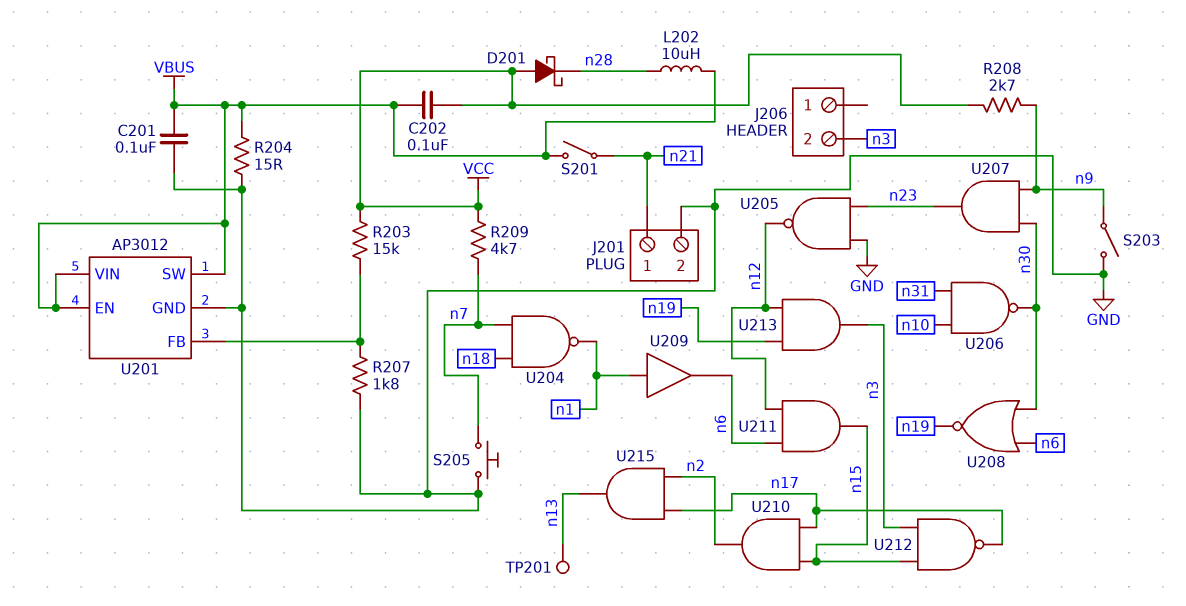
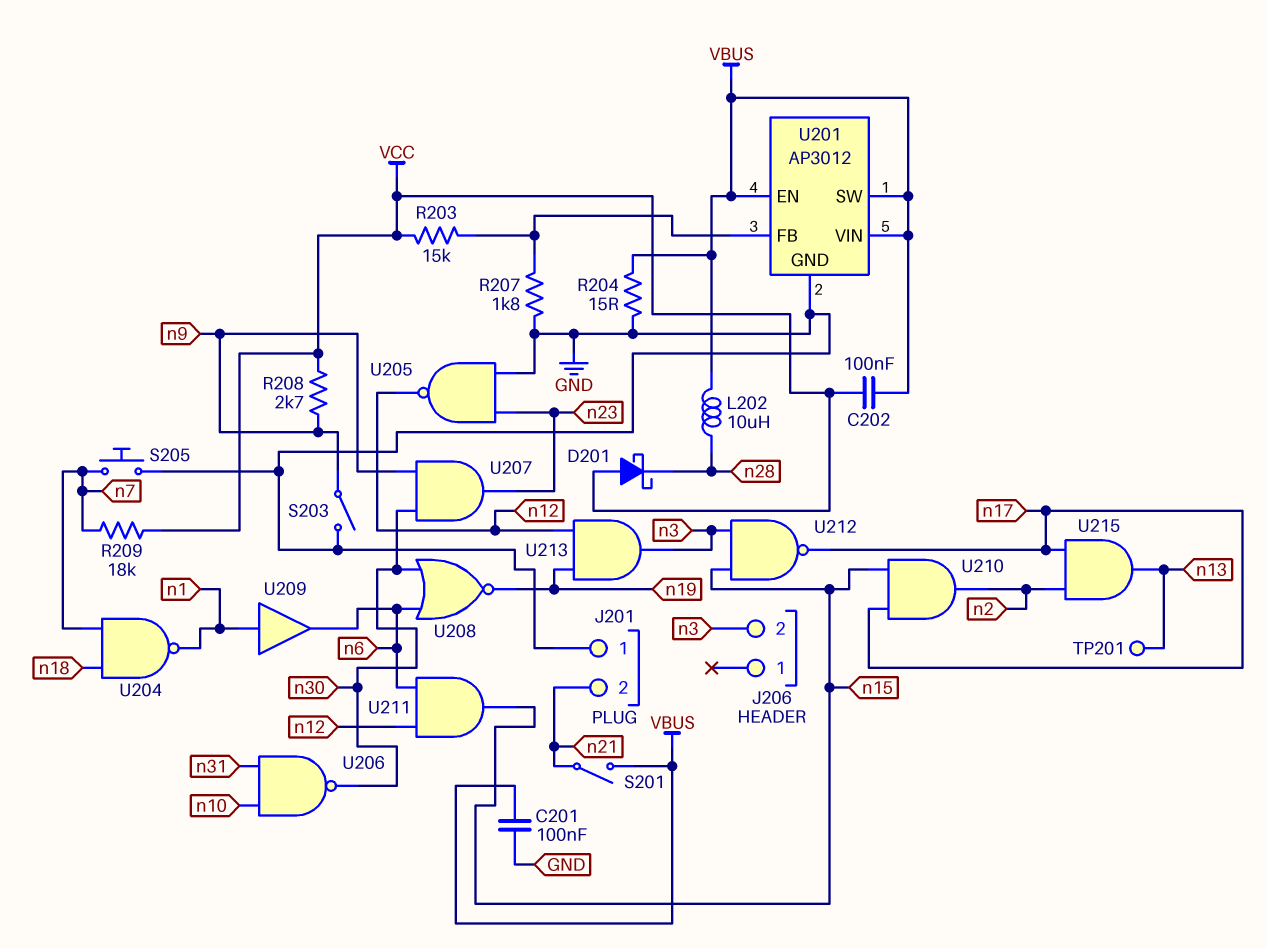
J201 pin 1: n21 -> GND
J201 pin 2: GND -> n21
R209: 4.7k (VCC, n7) -> 18k (VCC, n7)

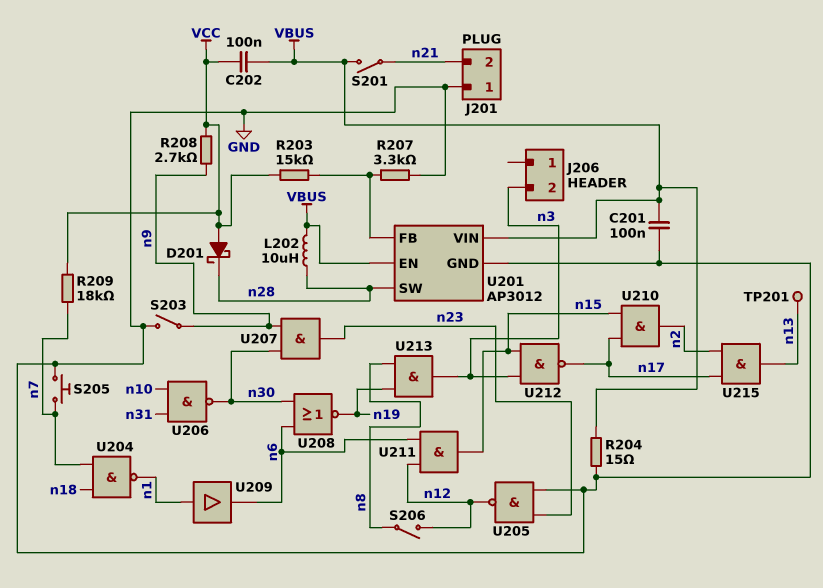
R207: 1.8k (GND, U201/FB) -> 3.3k (GND, U201/FB)
S206: none -> switch (n8, n12)
U201 pin SW: VBUS -> n28
U213: AND (in n12, in n19, out n3) -> AND (in n8, in n19, out n3)

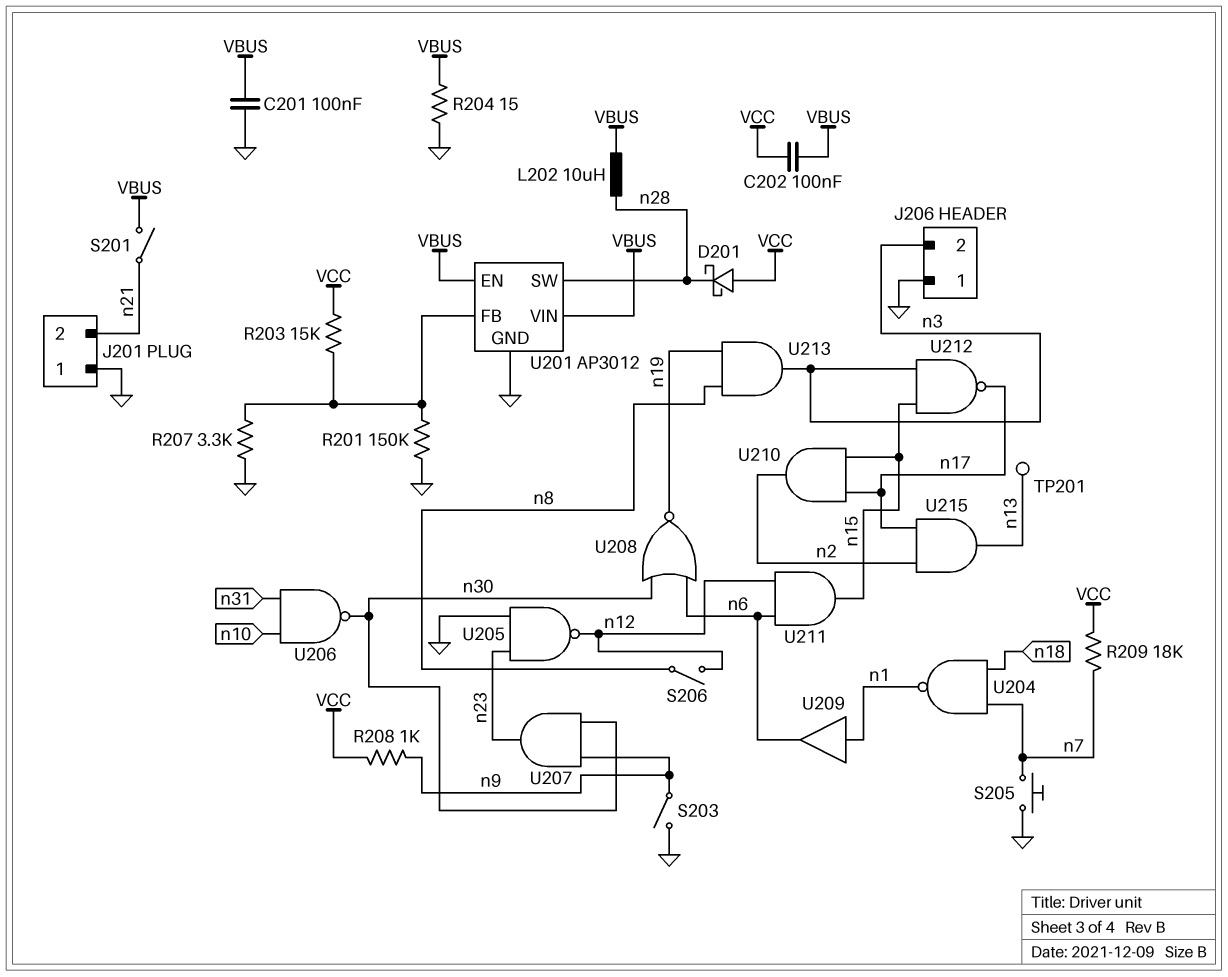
J206 pin 1: none -> GND
R201: none -> 150k (GND, U201/FB)
R208: 2.7k (VCC, n9) -> 1k (VCC, n9)

